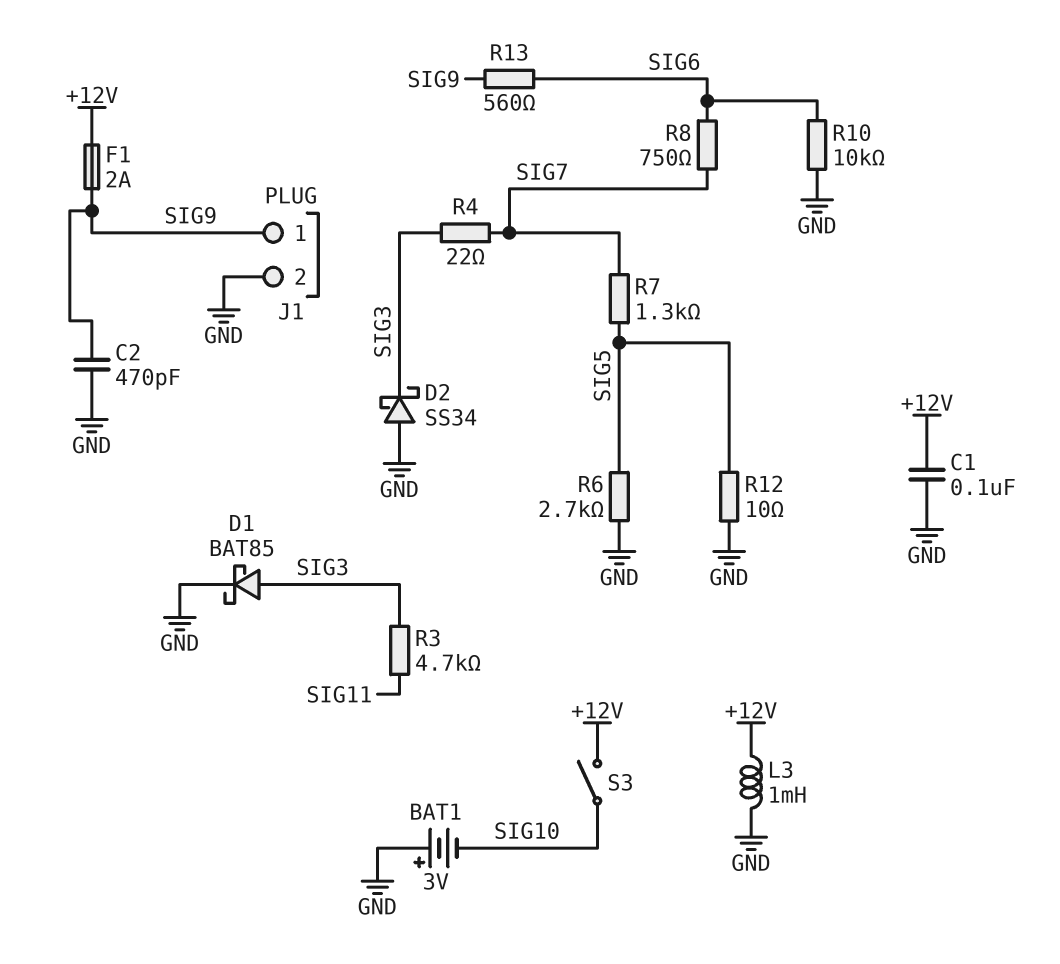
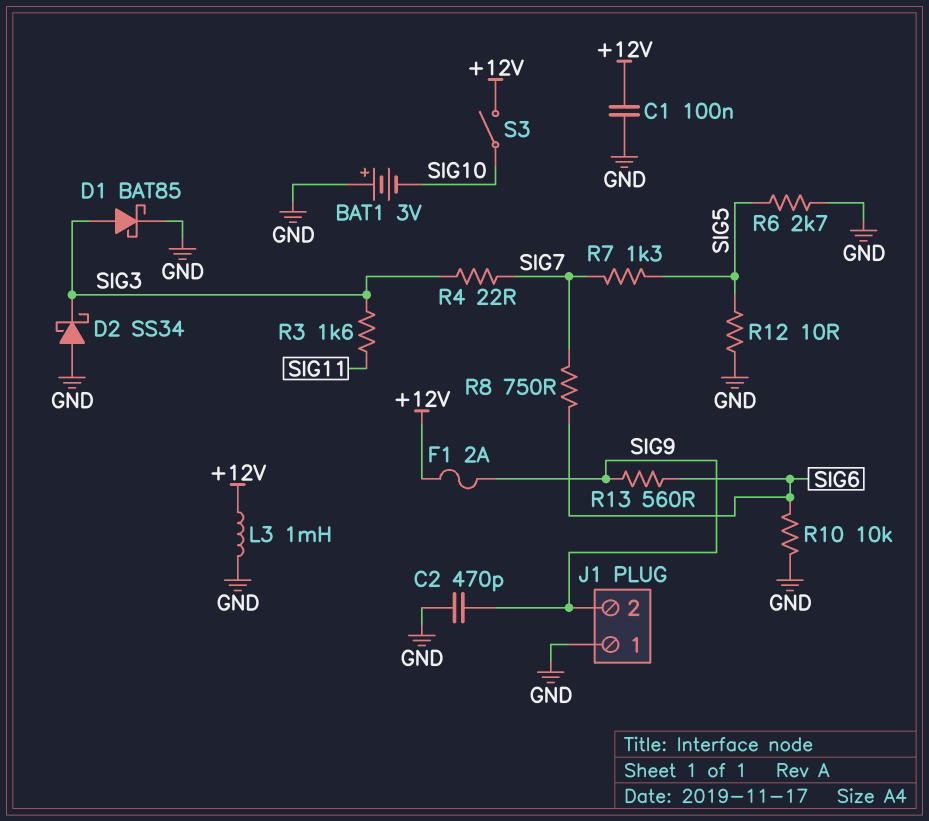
J1 pin 1: SIG9 -> GND
J1 pin 2: GND -> SIG9
R3: 4.7k (SIG3, SIG11) -> 1.6k (SIG3, SIG11)

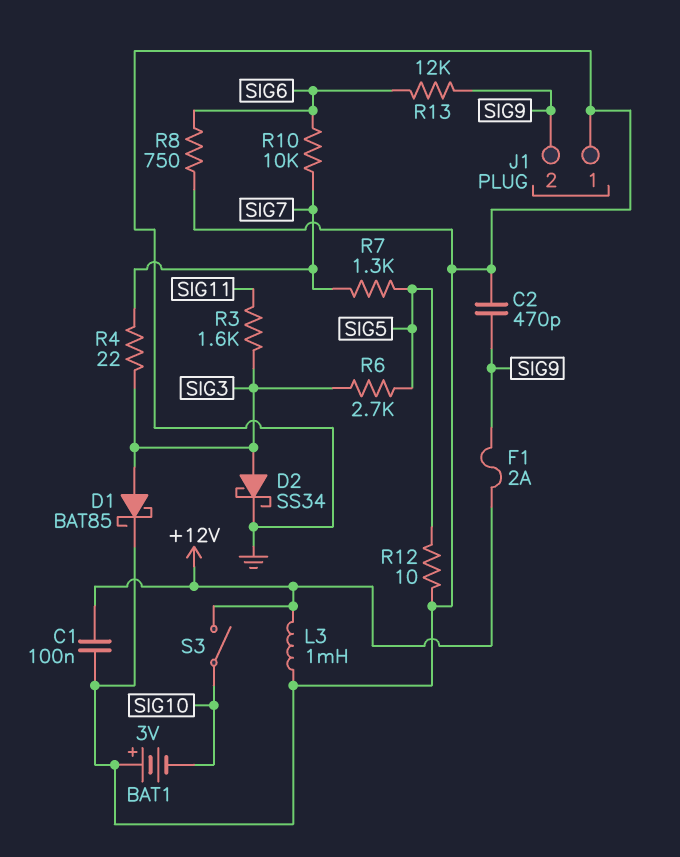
D2: schottky SS34 (A GND, K SIG3) -> schottky SS34 (A SIG3, K GND)
R6: 2.7k (GND, SIG5) -> 2.7k (SIG3, SIG5)
R8: 750 (SIG6, SIG7) -> 750 (GND, SIG6)
R10: 10k (GND, SIG6) -> 10k (SIG6, SIG7)
R13: 560 (SIG6, SIG9) -> 12k (SIG6, SIG9)

